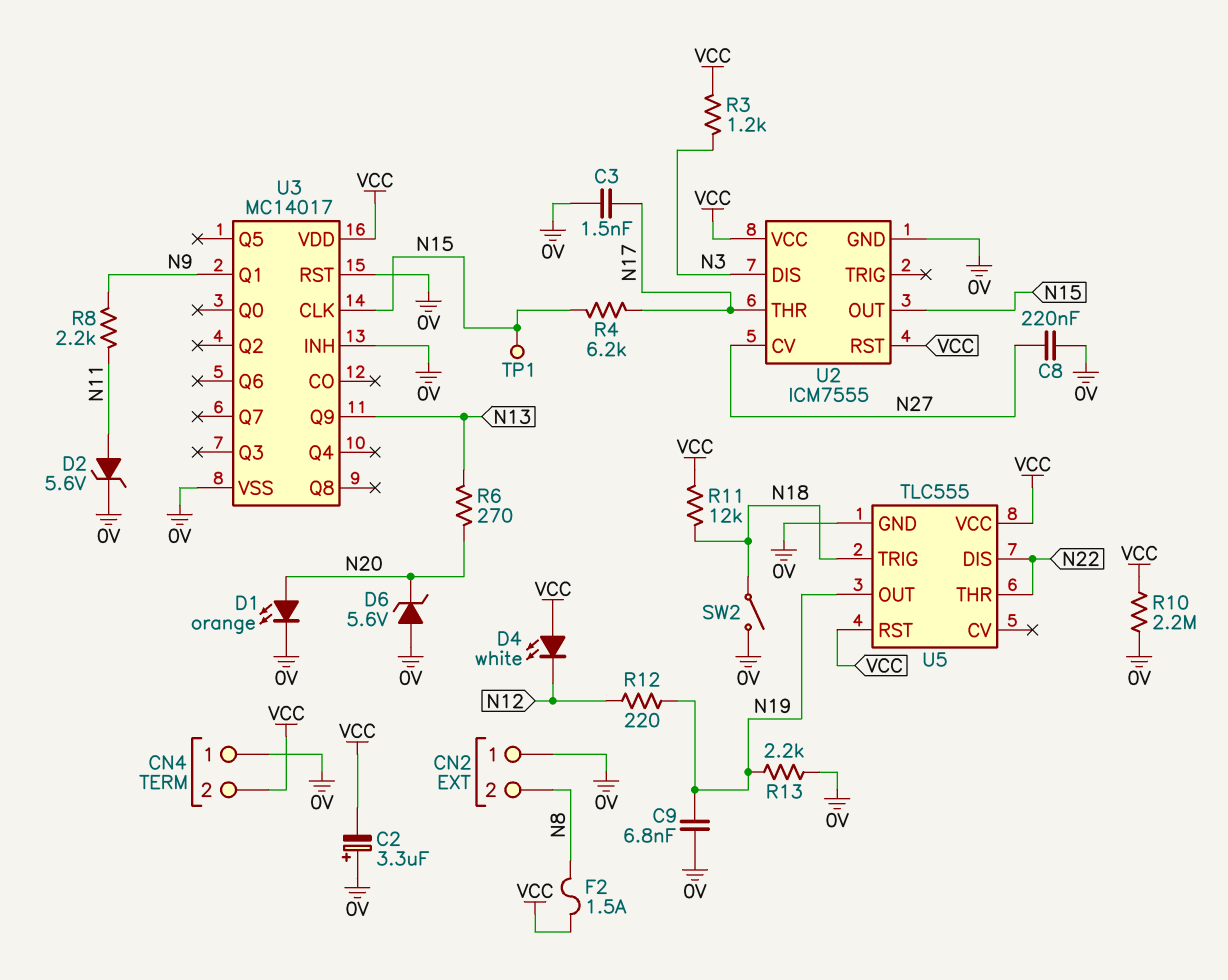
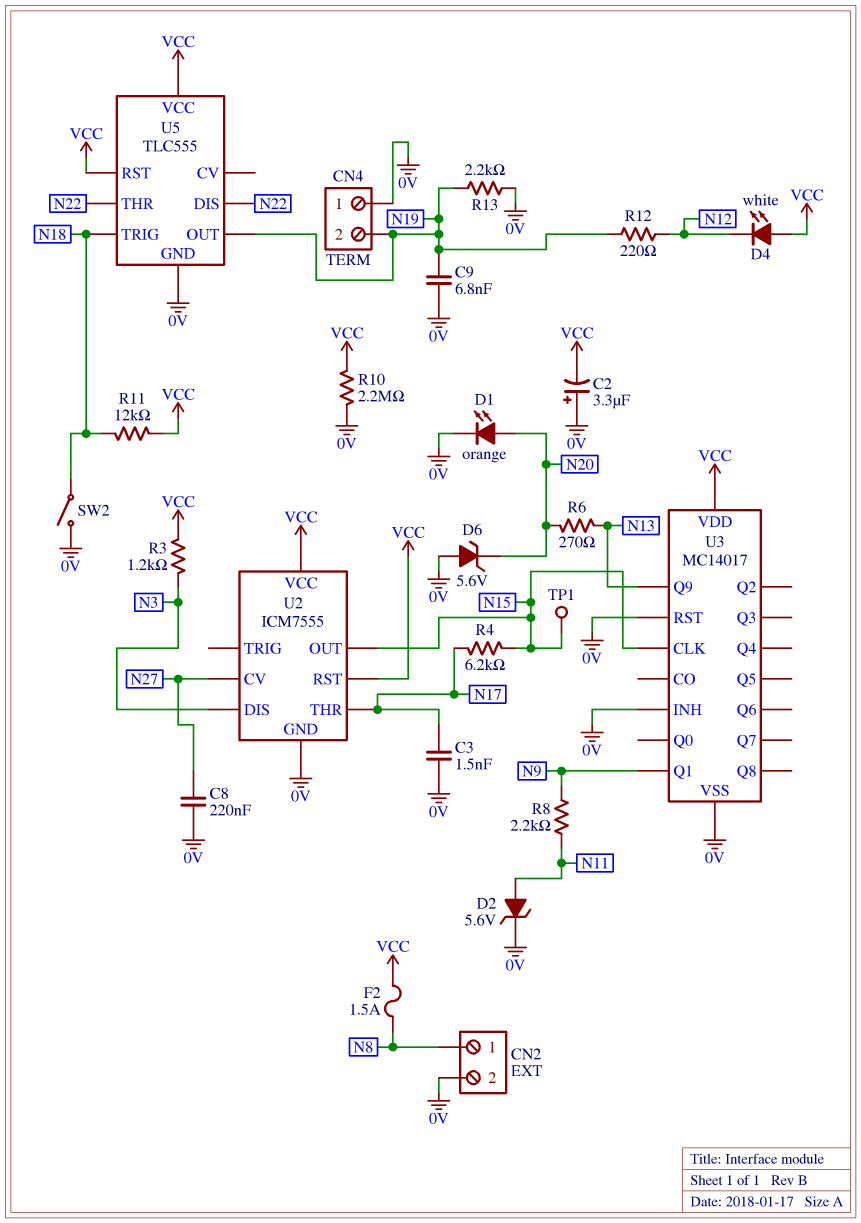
CN2 pin 1: 0V -> N8
CN2 pin 2: N8 -> 0V
CN4 pin 2: VCC -> N19

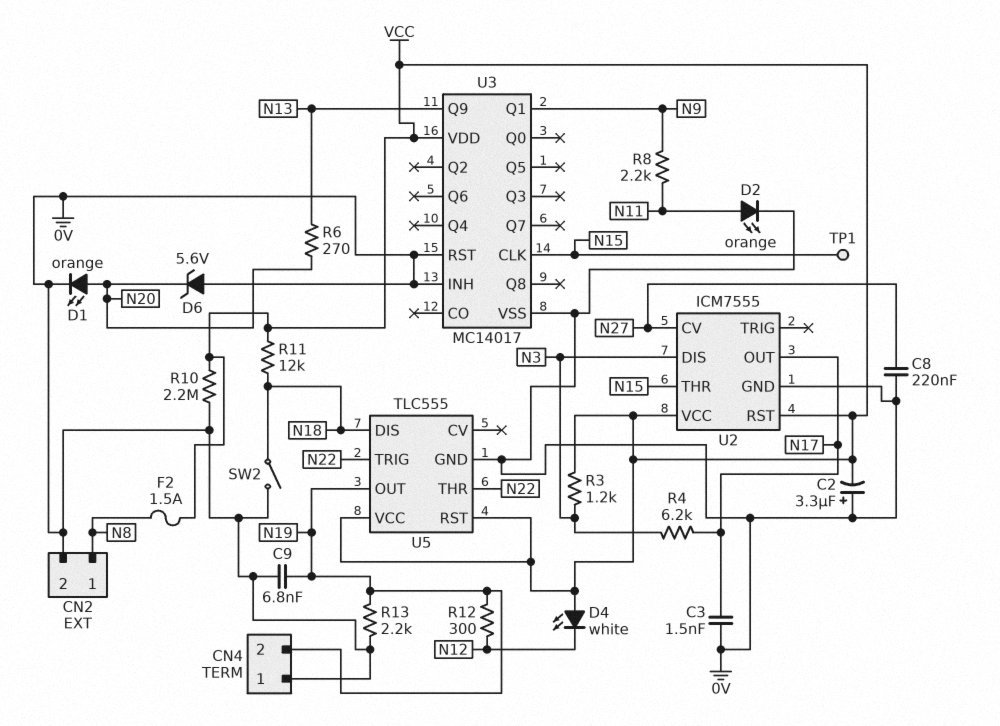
D2: zener 5.6V (A N11, K 0V) -> LED orange (A N11, K 0V)
R4: 6.2k (N15, N17) -> 6.2k (N3, N17)
R12: 220 (N12, N19) -> 300 (N12, N19)
U2 pin OUT: N15 -> N17
U2 pin THR: N17 -> N15
U5 pin DIS: N22 -> N18
U5 pin TRIG: N18 -> N22

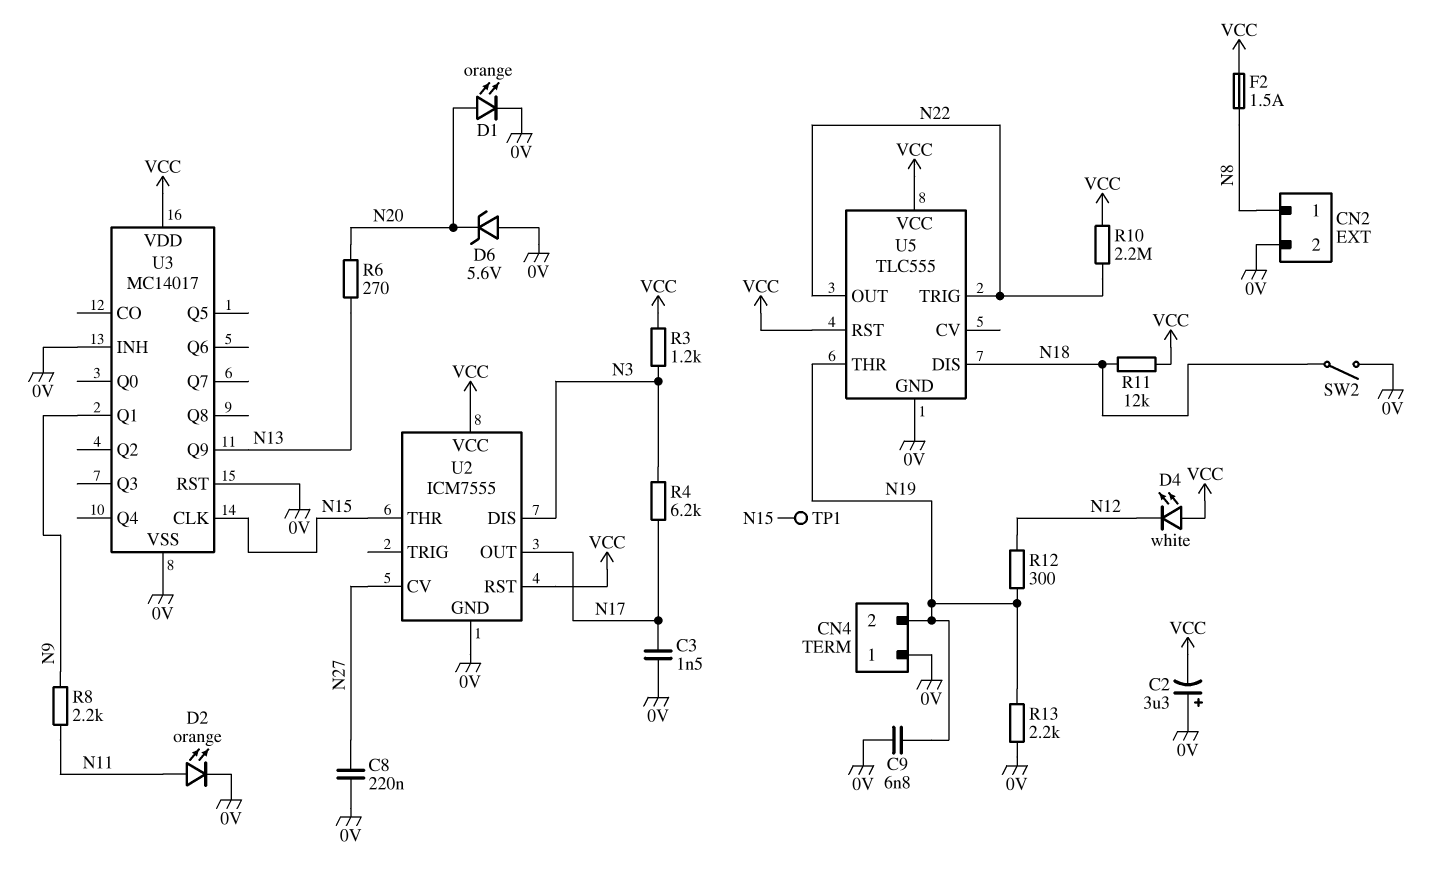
R10: 2.2M (0V, VCC) -> 2.2M (N22, VCC)
U5 pin OUT: N19 -> N22
U5 pin THR: N22 -> N19

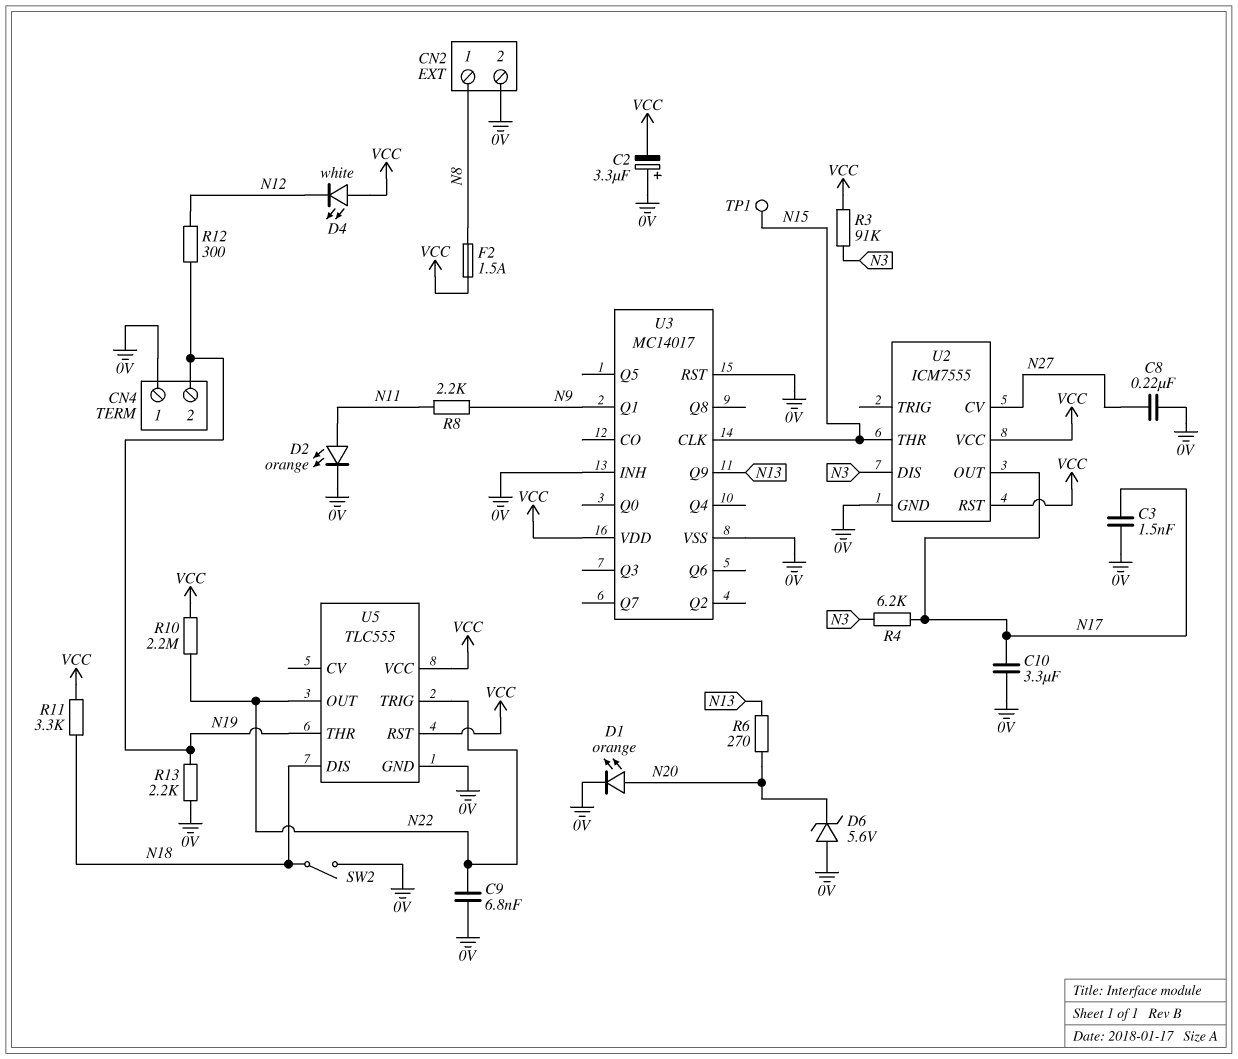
C9: 6.8nF (0V, N19) -> 6.8nF (0V, N22)
C10: none -> 3.3uF (0V, N17)
R3: 1.2k (N3, VCC) -> 91k (N3, VCC)
R11: 12k (N18, VCC) -> 3.3k (N18, VCC)

